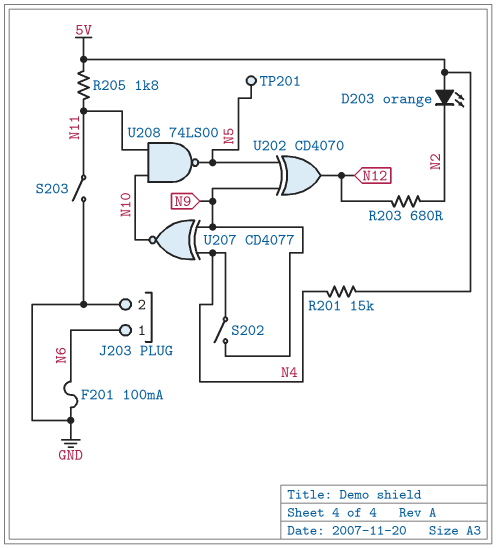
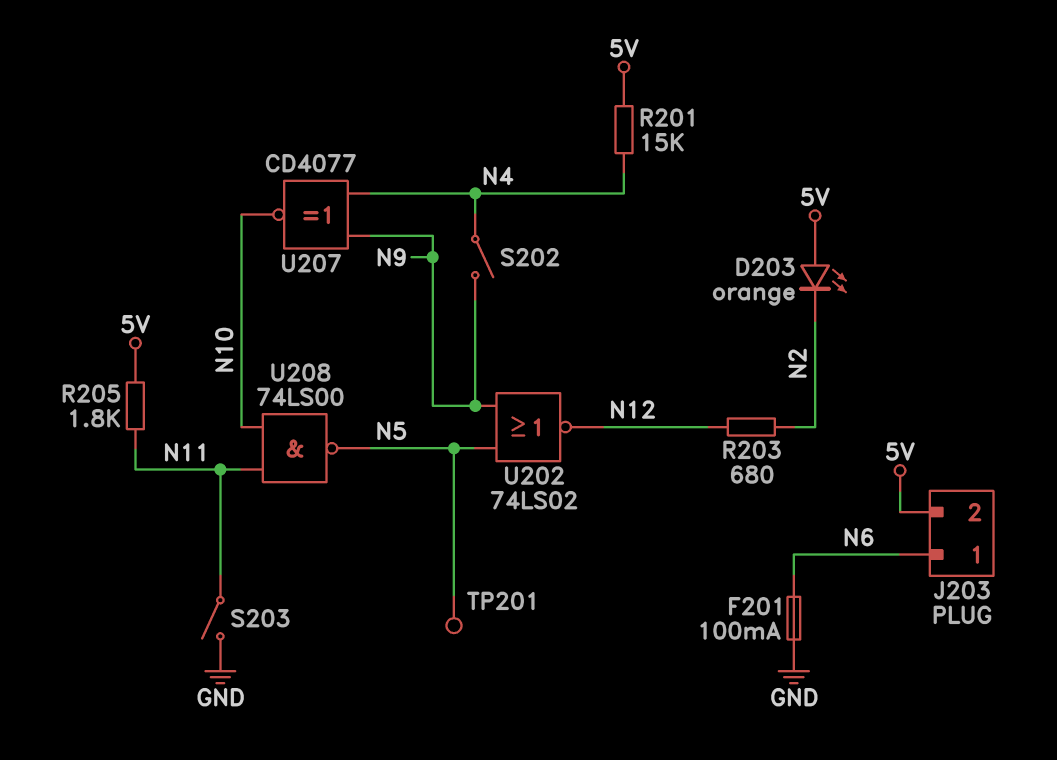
J203 pin 2: GND -> 5V
U202: XOR CD4070 (in N5, in N9, out N12) -> NOR 74LS02 (in N5, in N9, out N12)

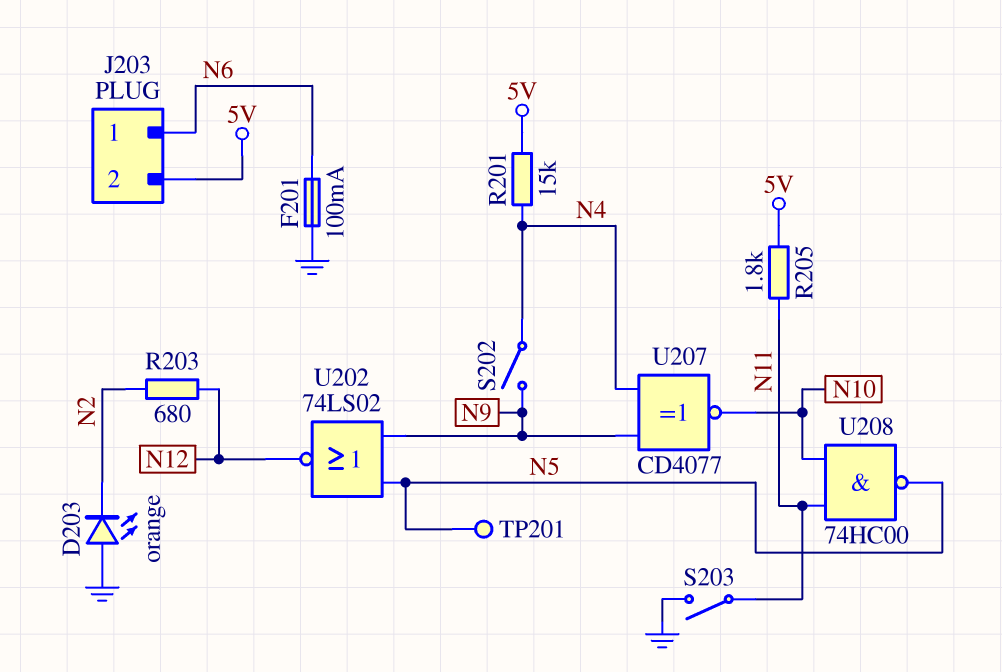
D203: LED orange (A 5V, K N2) -> LED orange (A GND, K N2)
U208: NAND 74LS00 (in N10, in N11, out N5) -> NAND 74HC00 (in N10, in N11, out N5)

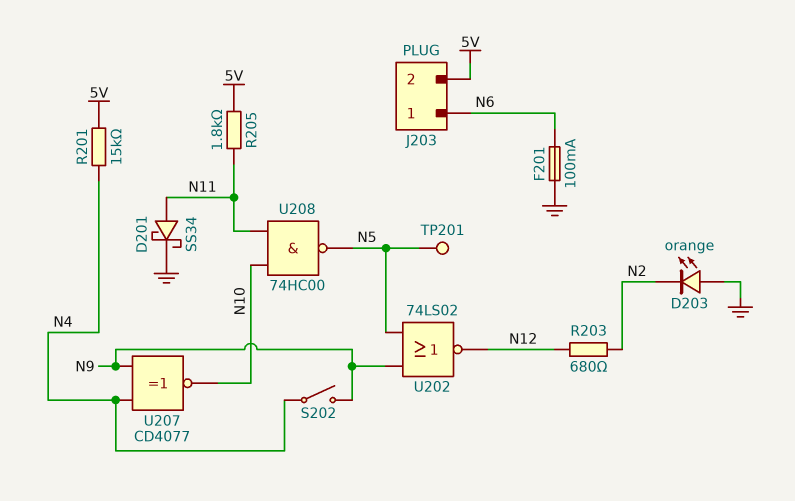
D201: none -> schottky SS34 (A N11, K GND)
S203: switch (GND, N11) -> none

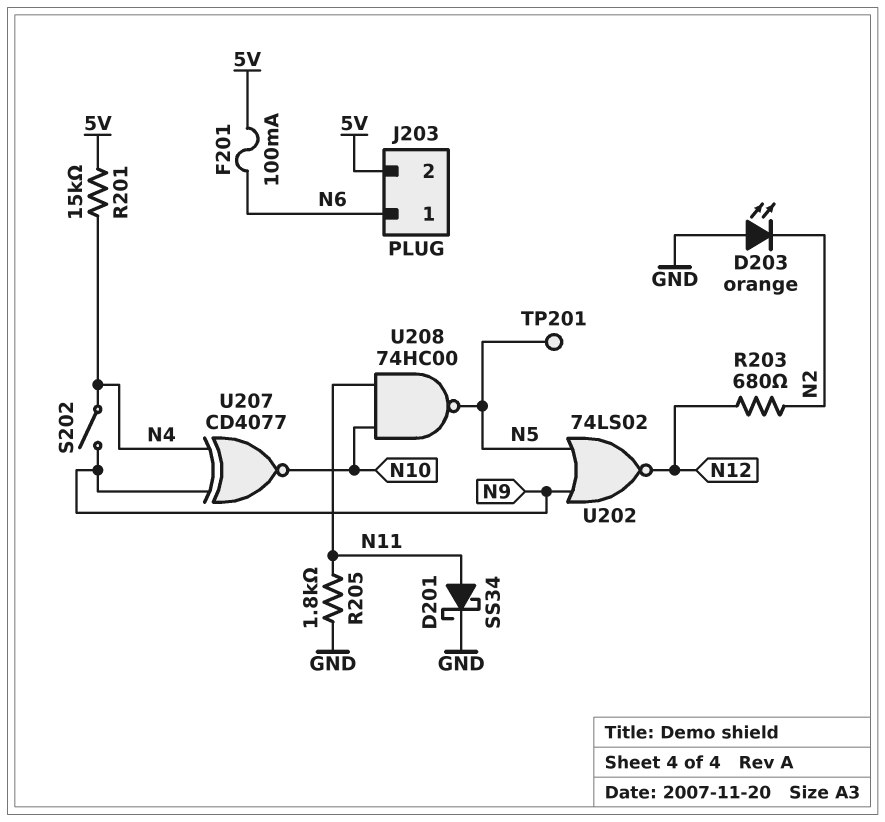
F201: 100mA (GND, N6) -> 100mA (5V, N6)
R205: 1.8k (5V, N11) -> 1.8k (GND, N11)

